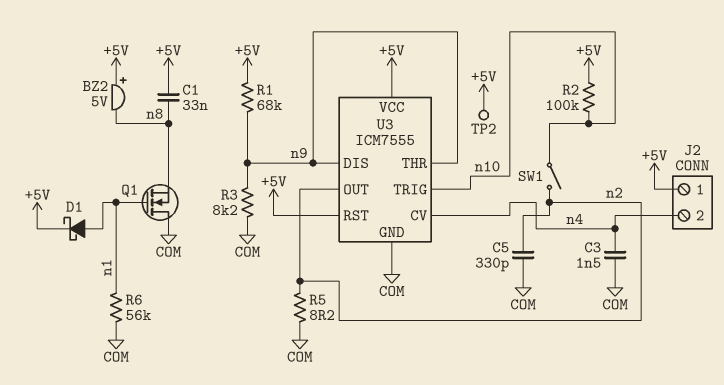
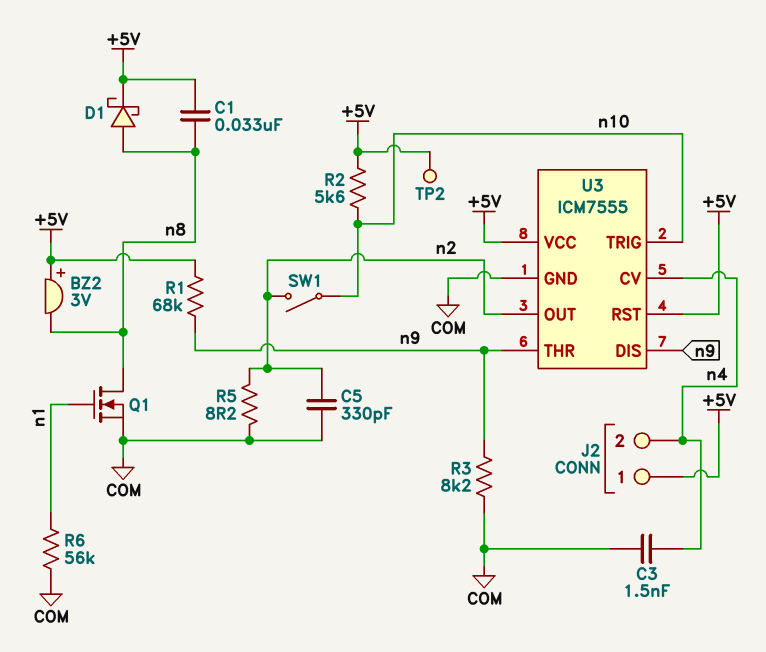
BZ2: buzzer 5V (plus +5V, minus n8) -> buzzer 3V (plus +5V, minus n8)
D1: schottky (A n1, K +5V) -> schottky (A n8, K +5V)
Q1: NMOS (G n1, D COM, S n8) -> NMOS (G n1, D n8, S COM)
R2: 100k (+5V, n10) -> 5.6k (+5V, n10)

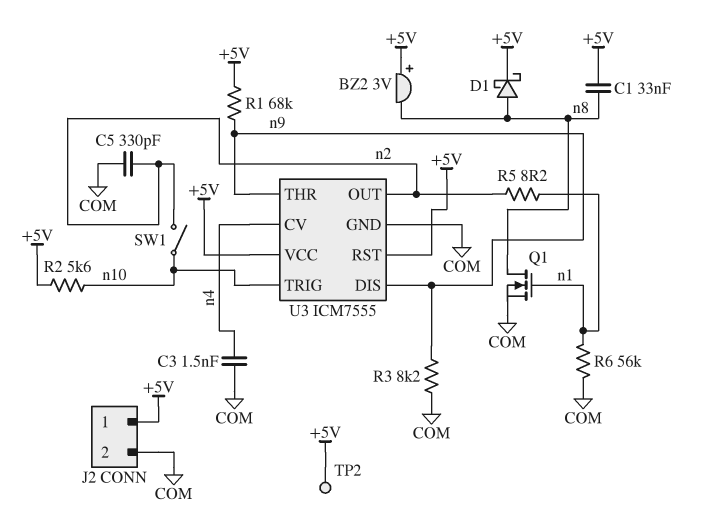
J2 pin 2: n4 -> COM
R5: 8.2 (COM, n2) -> 8.2 (n1, n2)

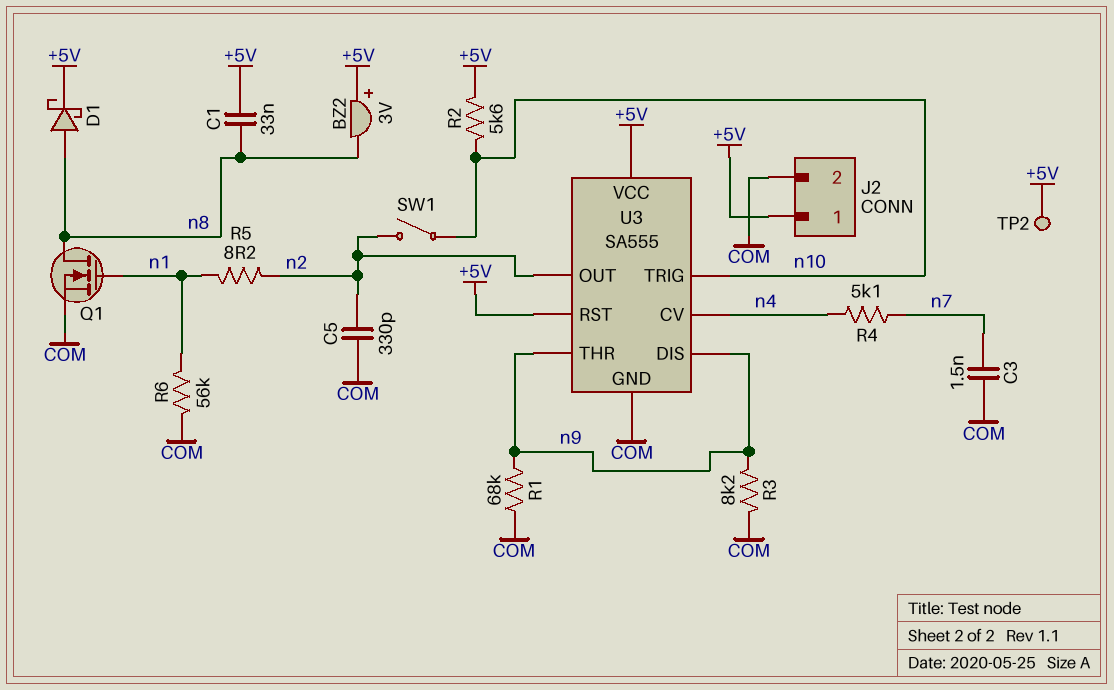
C3: 1.5nF (COM, n4) -> 1.5nF (COM, n7)
R1: 68k (+5V, n9) -> 68k (COM, n9)
R4: none -> 5.1k (n4, n7)
U3: ICM7555 -> SA555

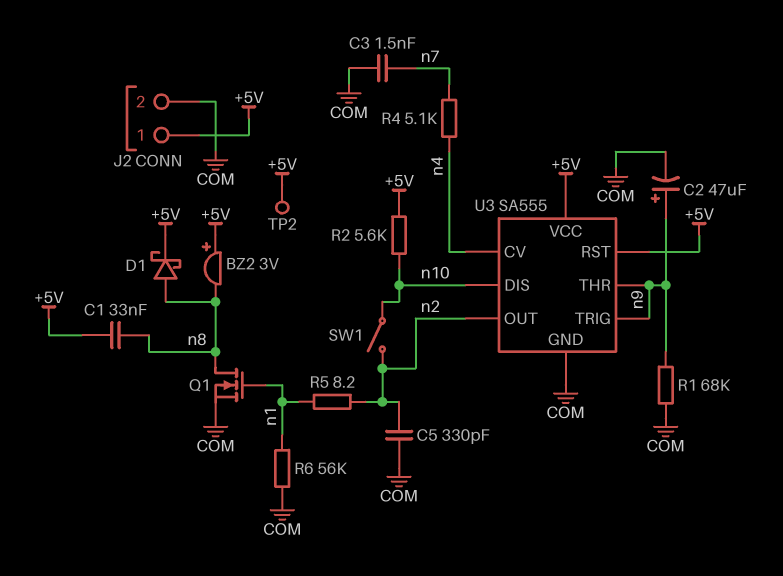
C2: none -> 47uF (plus n9, minus COM)
R3: 8.2k (COM, n9) -> none
U3 pin DIS: n9 -> n10
U3 pin TRIG: n10 -> n9

